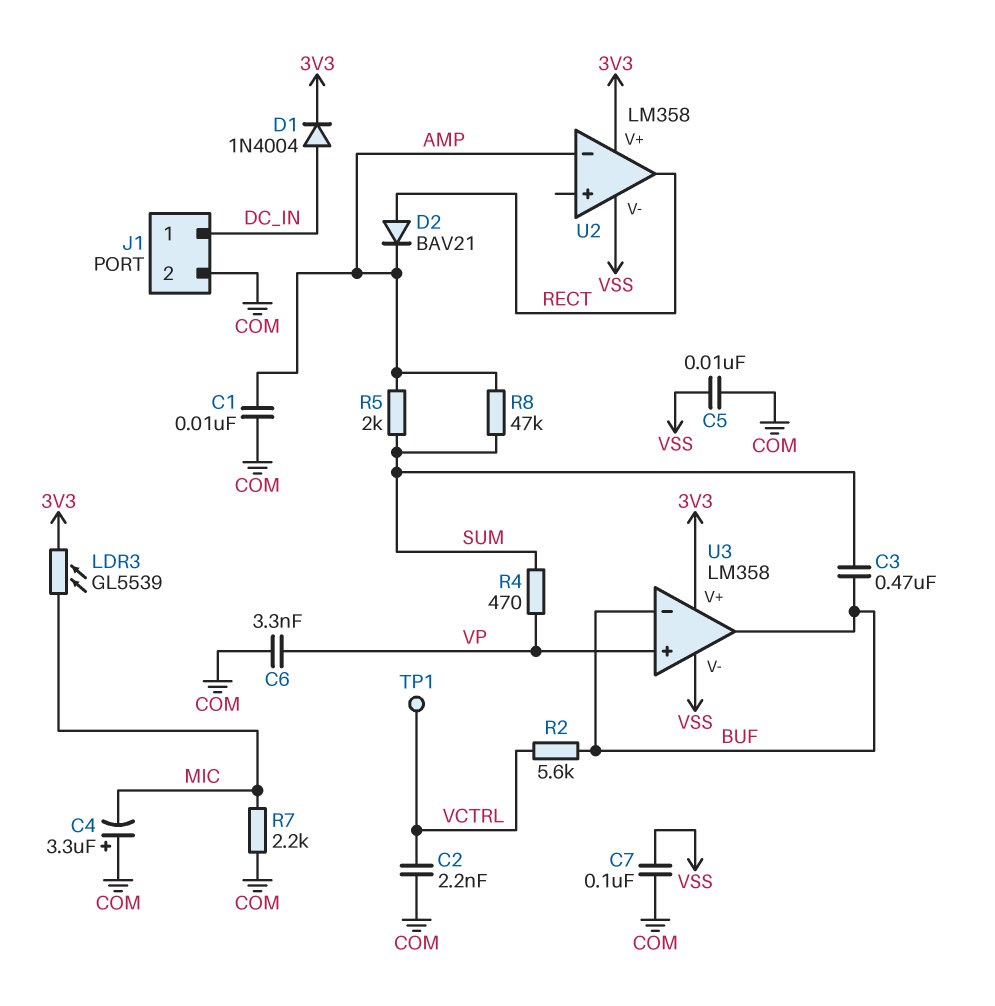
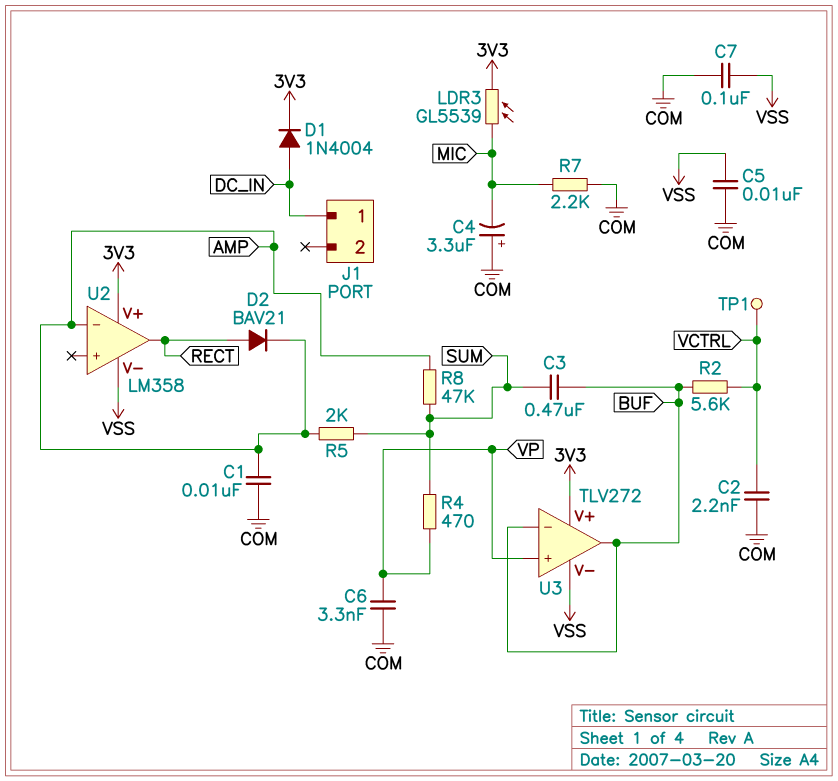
J1 pin 2: COM -> none
U3: LM358 -> TLV272

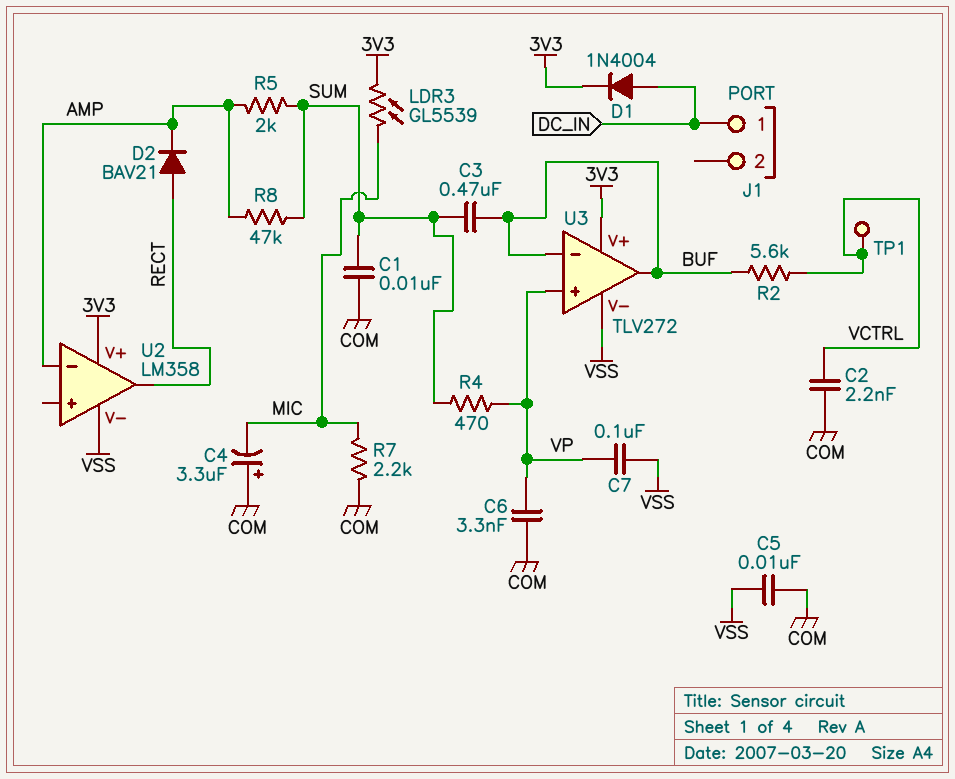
C1: 10nF (AMP, COM) -> 10nF (COM, SUM)
C7: 100nF (COM, VSS) -> 100nF (VP, VSS)

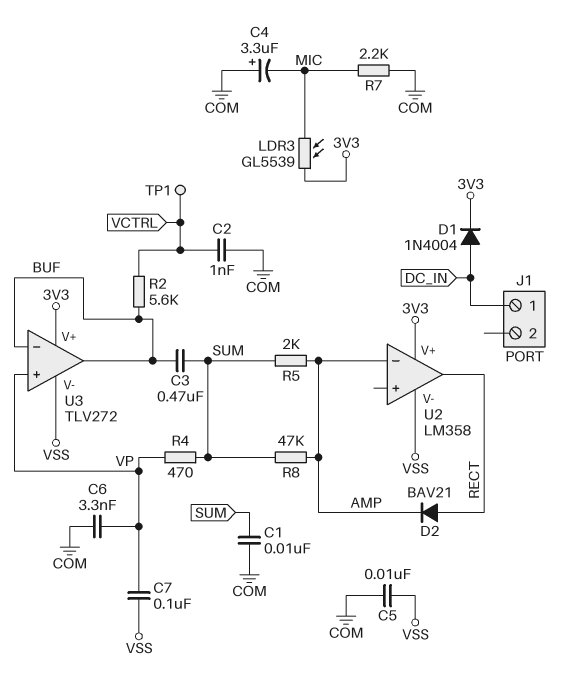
C2: 2.2nF (COM, VCTRL) -> 1nF (COM, VCTRL)

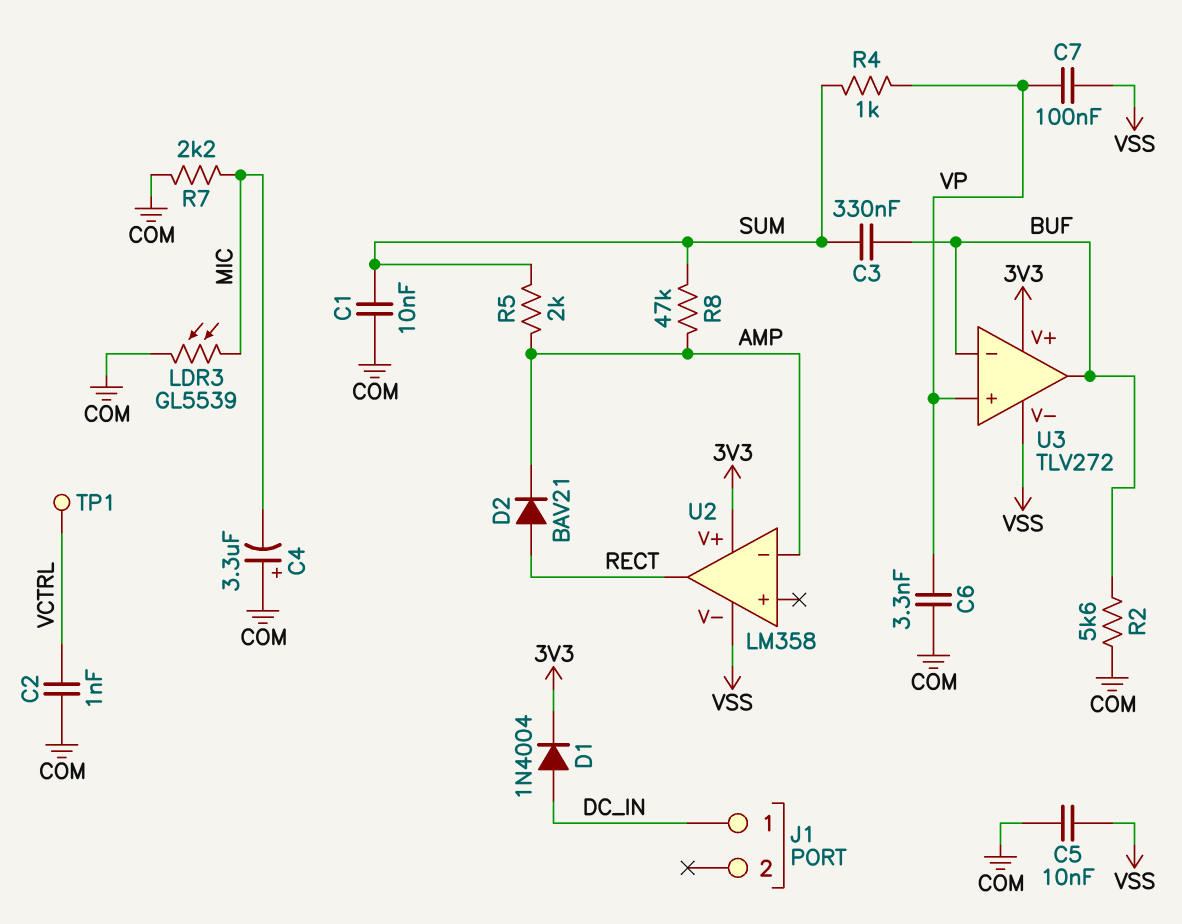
C3: 470nF (BUF, SUM) -> 330nF (BUF, SUM)
LDR3: GL5539 (3V3, MIC) -> GL5539 (COM, MIC)
R2: 5.6k (BUF, VCTRL) -> 5.6k (BUF, COM)
R4: 470 (SUM, VP) -> 1k (SUM, VP)

